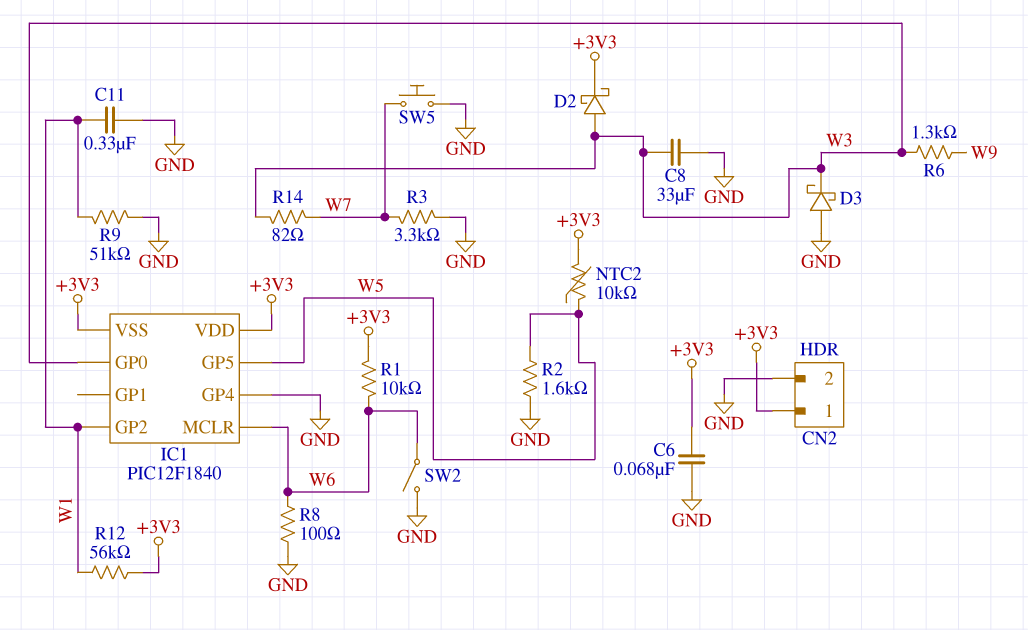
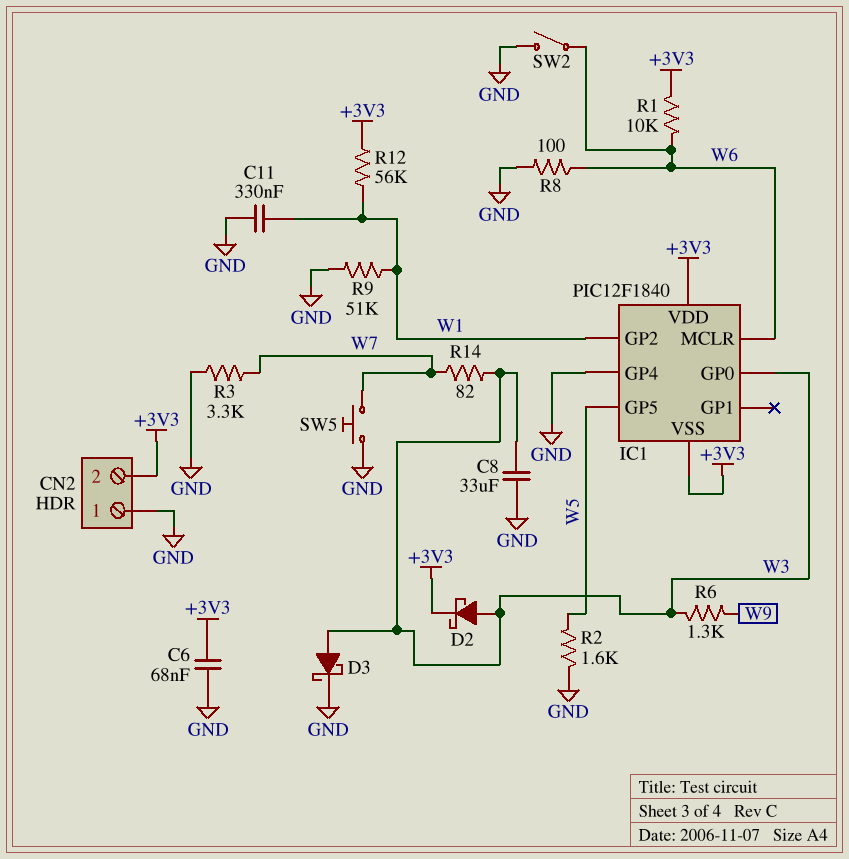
CN2 pin 1: +3V3 -> GND
CN2 pin 2: GND -> +3V3
D3: schottky (A GND, K W3) -> schottky (A W3, K GND)
NTC2: 10k (+3V3, W5) -> none

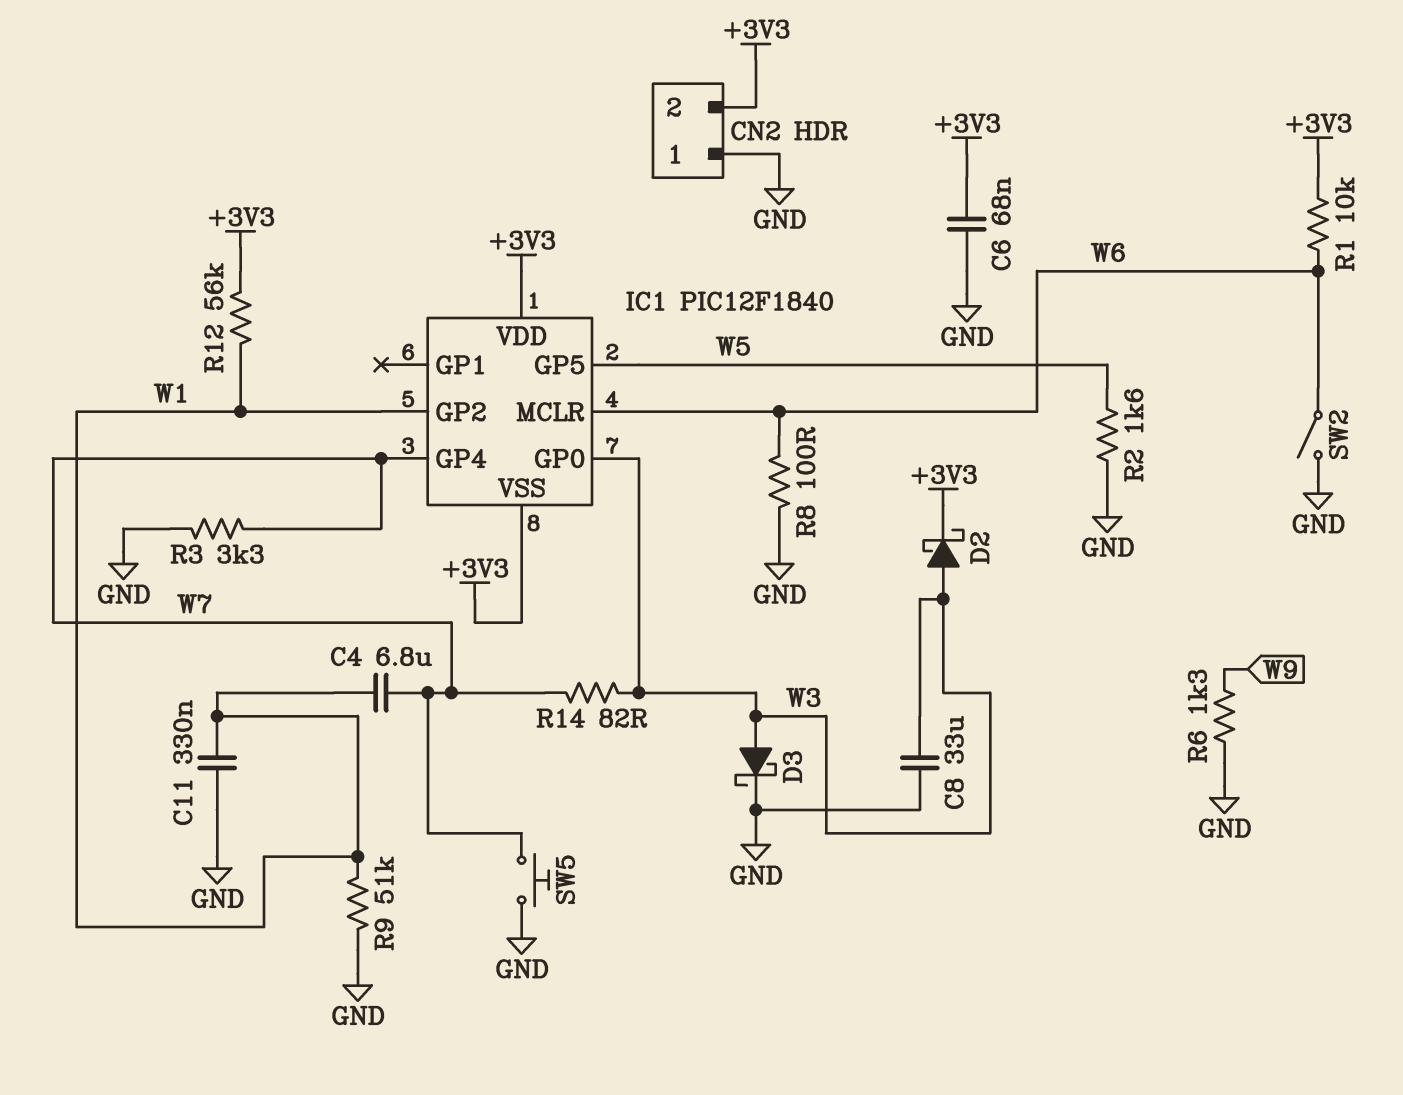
C4: none -> 6.8uF (W1, W7)
IC1 pin GP4: GND -> W7
R6: 1.3k (W3, W9) -> 1.3k (GND, W9)

